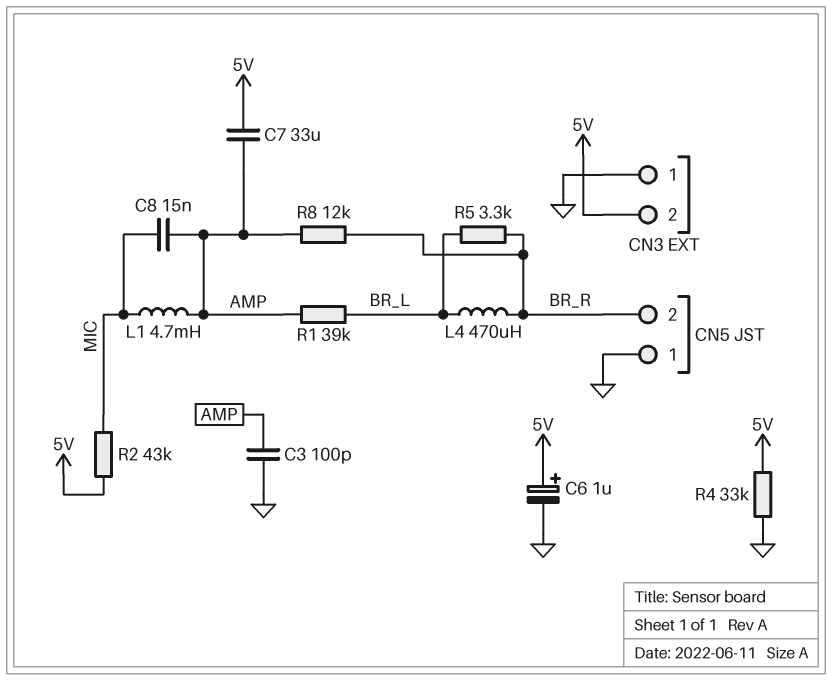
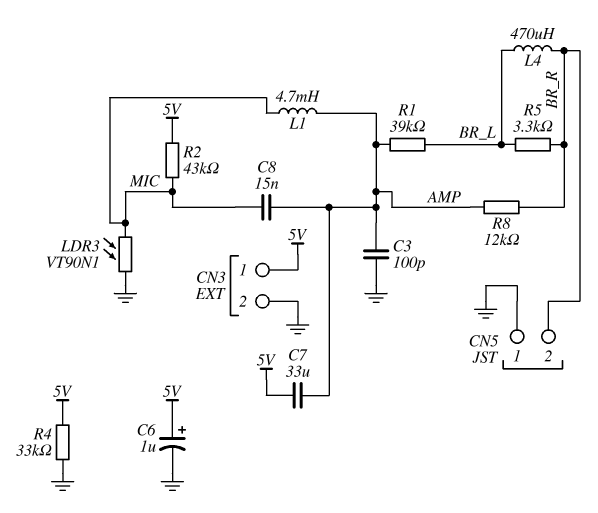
CN3 pin 1: GND -> 5V
CN3 pin 2: 5V -> GND
LDR3: none -> VT90N1 (GND, MIC)

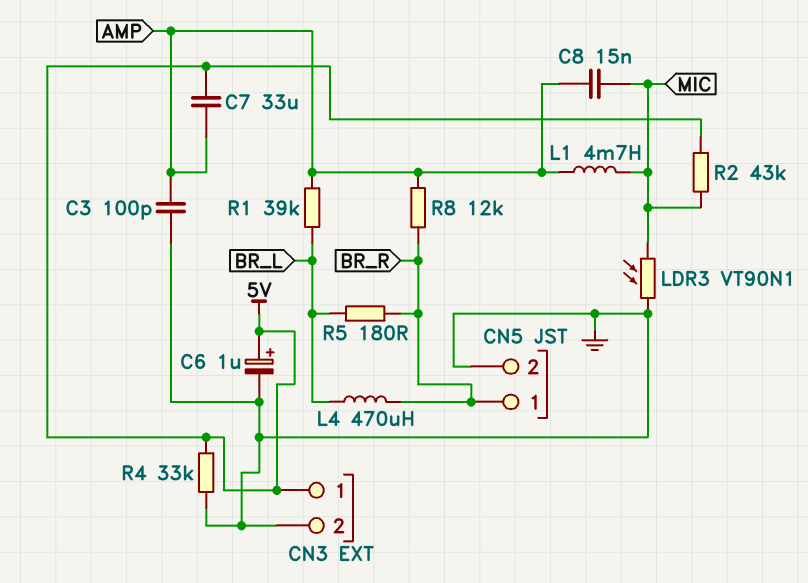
CN5 pin 1: GND -> BR_R
CN5 pin 2: BR_R -> GND
R5: 3.3k (BR_L, BR_R) -> 180 (BR_L, BR_R)

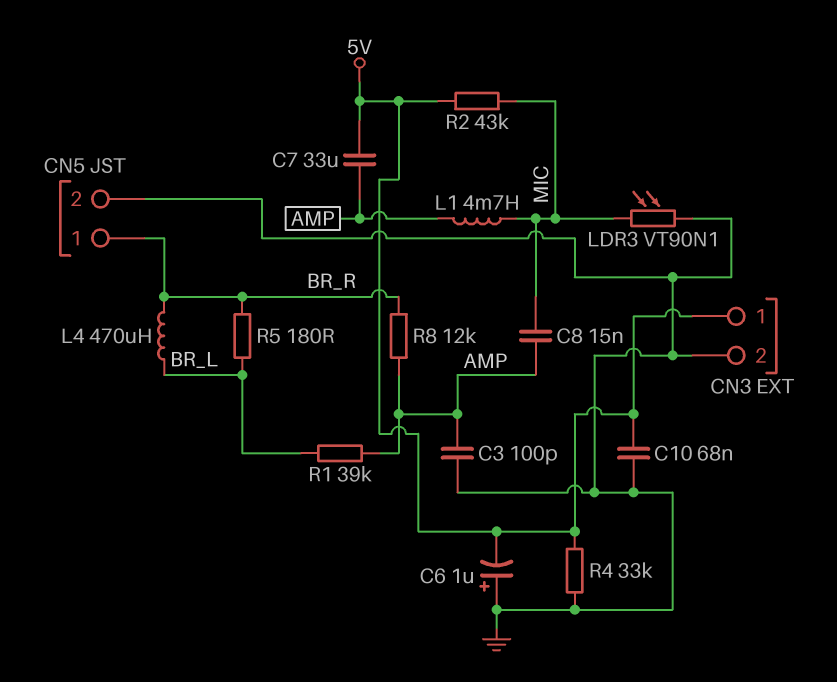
C6: 1uF (plus 5V, minus GND) -> 1uF (plus GND, minus 5V)
C10: none -> 68nF (5V, GND)

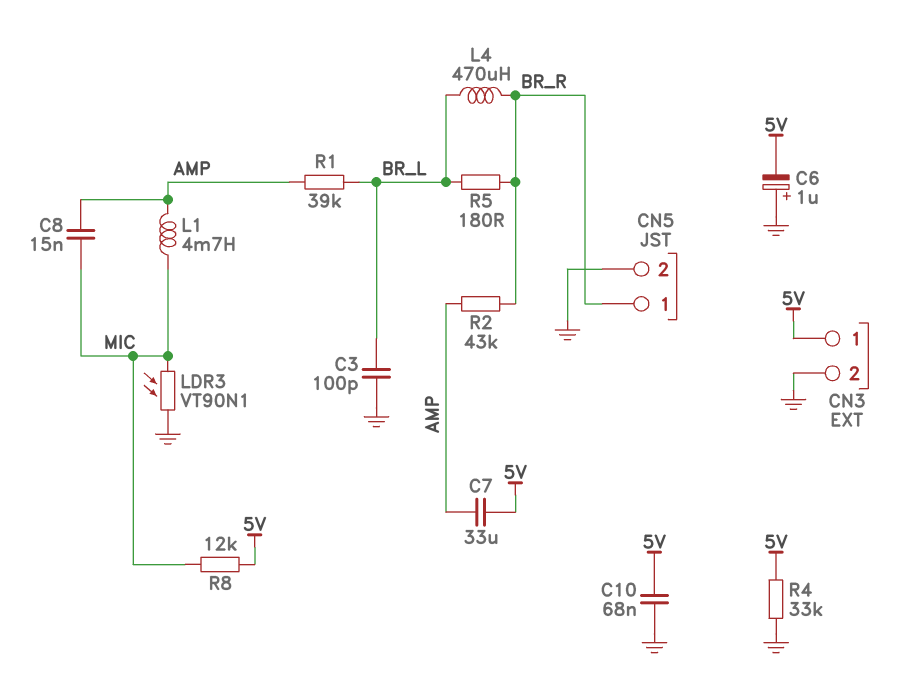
C3: 100pF (AMP, GND) -> 100pF (BR_L, GND)
R2: 43k (5V, MIC) -> 43k (AMP, BR_R)
R8: 12k (AMP, BR_R) -> 12k (5V, MIC)

